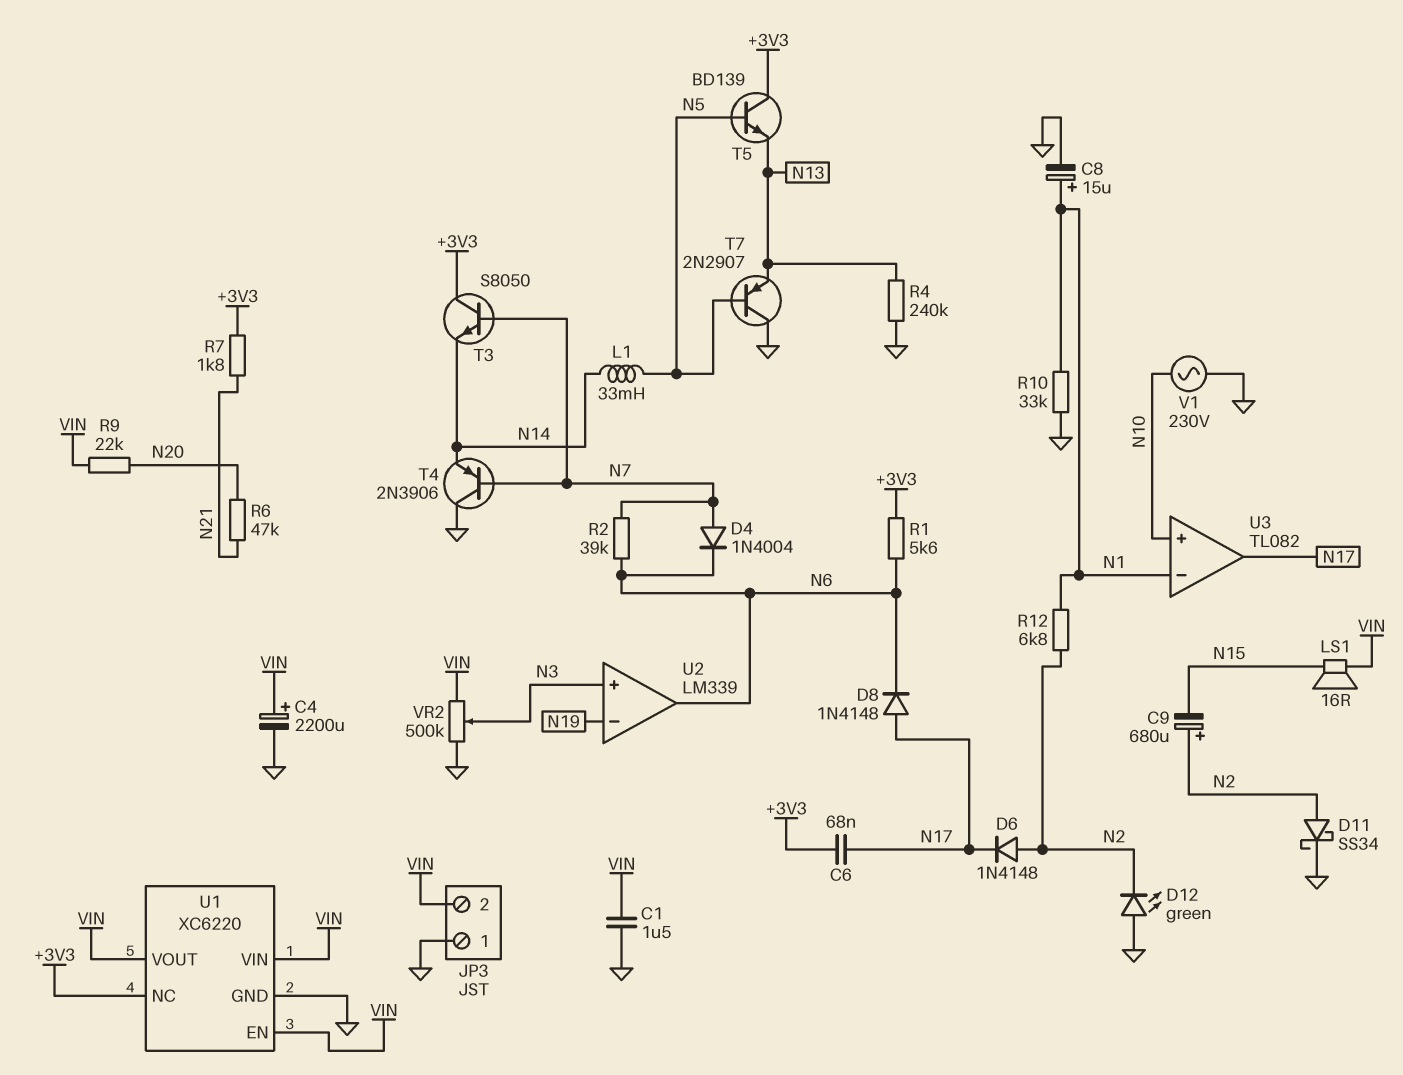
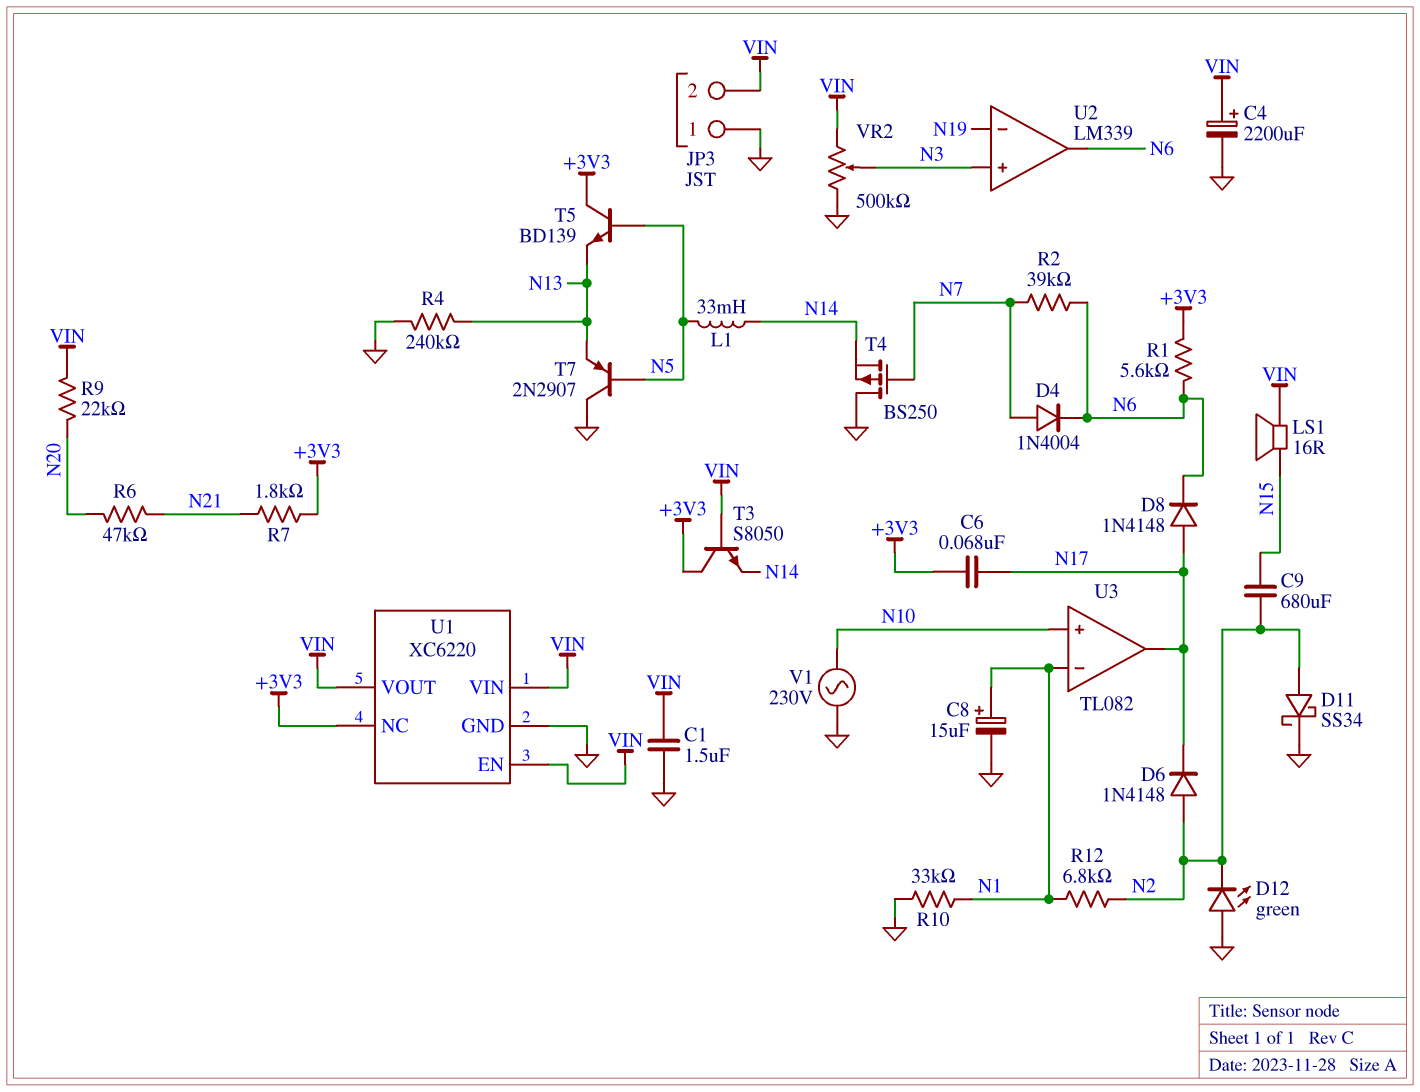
C9: 680uF (plus N2, minus N15) -> 680uF (N2, N15)
T3: NPN S8050 (B N7, C +3V3, E N14) -> NPN S8050 (B VIN, C +3V3, E N14)
T4: PNP 2N3906 (B N7, C GND, E N14) -> PMOS BS250 (G N7, D GND, S N14)

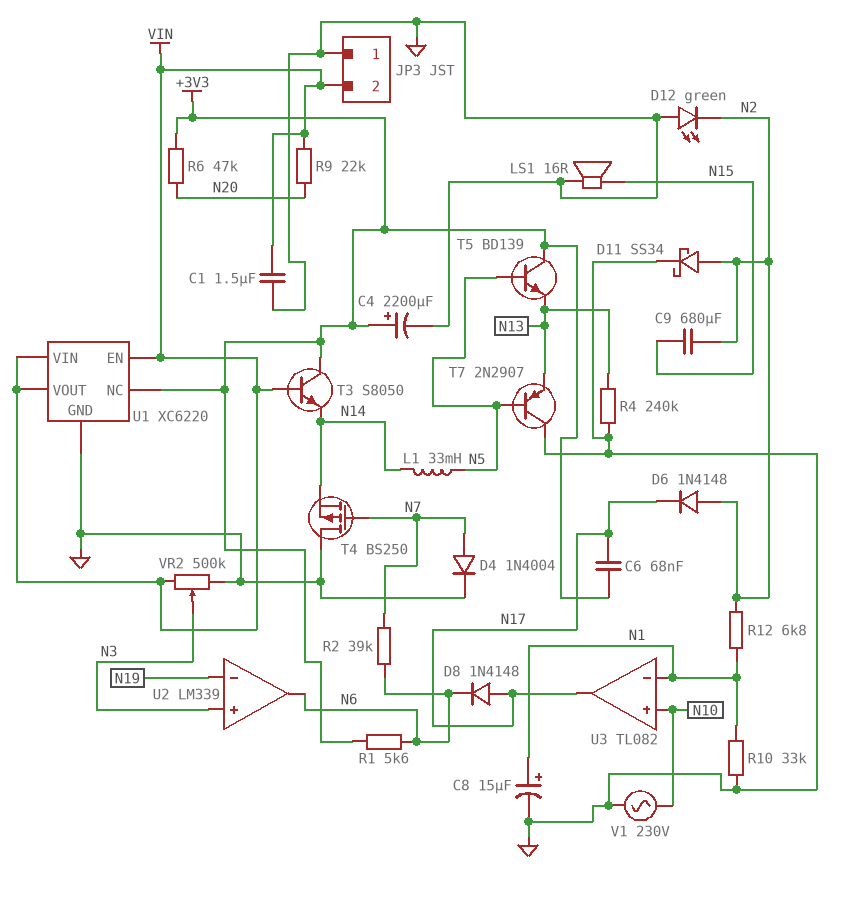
C4: 2200uF (plus VIN, minus GND) -> 2200uF (plus +3V3, minus GND)
D4: diode 1N4004 (A N7, K N6) -> diode 1N4004 (A N7, K GND)
LS1: speaker 16R (N15, VIN) -> speaker 16R (GND, N15)
R6: 47k (N20, N21) -> 47k (+3V3, N20)
R7: 1.8k (+3V3, N21) -> none

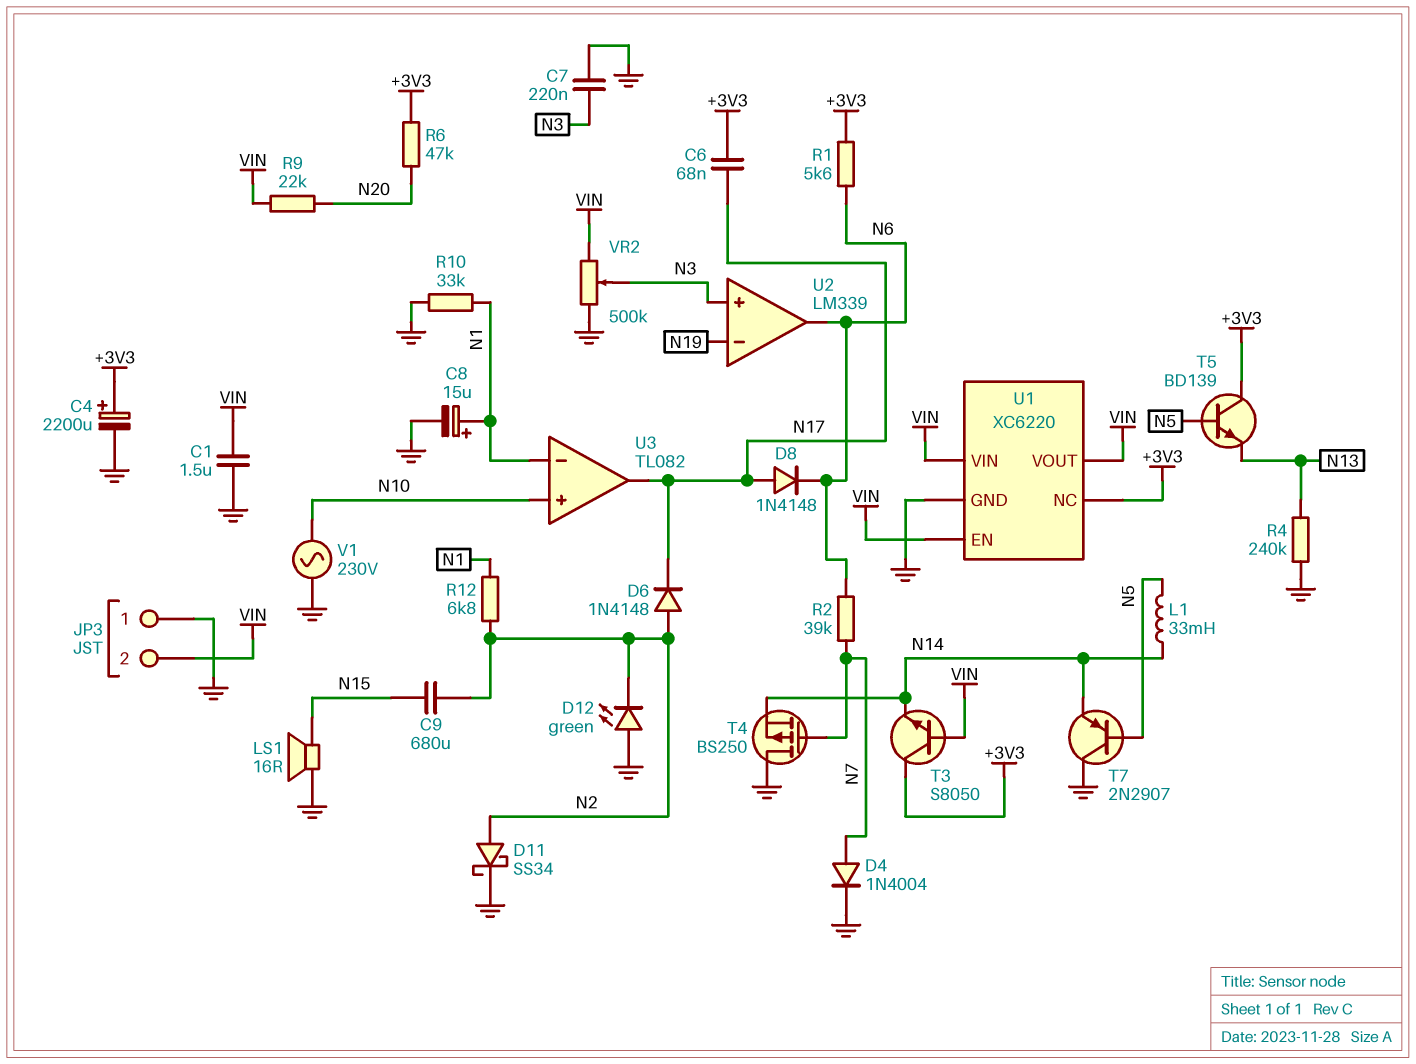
C7: none -> 220nF (GND, N3)
T7: PNP 2N2907 (B N5, C GND, E N13) -> PNP 2N2907 (B N5, C GND, E N14)

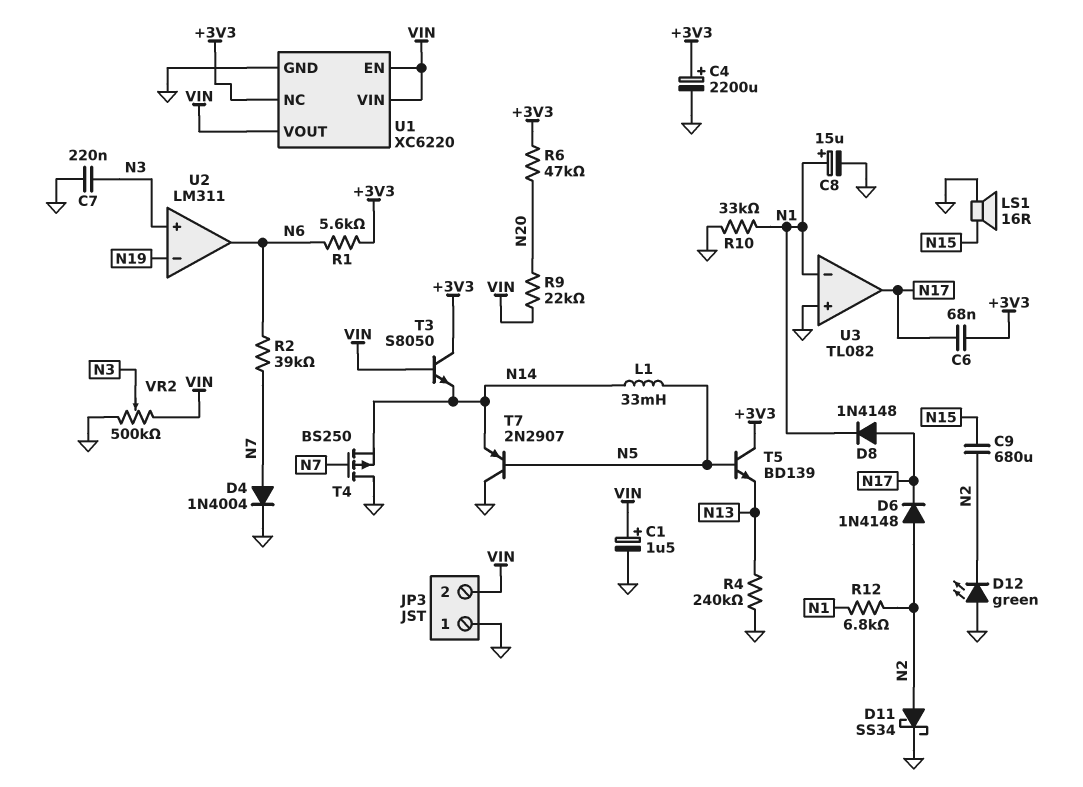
C1: 1.5uF (GND, VIN) -> 1.5uF (plus VIN, minus GND)
D8: diode 1N4148 (A N17, K N6) -> diode 1N4148 (A N17, K N1)
U2: LM339 -> LM311
U3 pin in+: N10 -> GND
V1: AC 230V (GND, N10) -> none

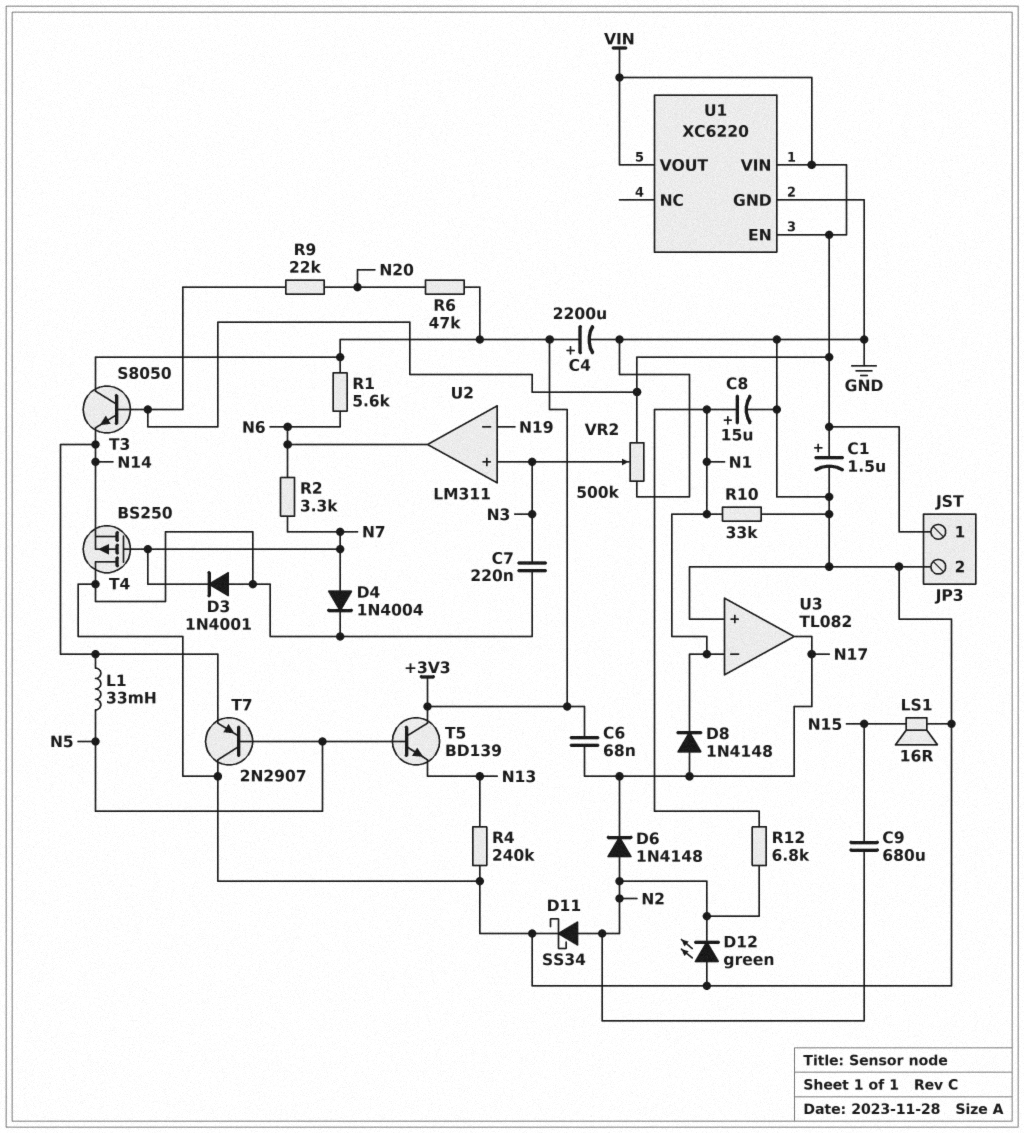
D3: none -> diode 1N4001 (A GND, K N7)
JP3 pin 1: GND -> VIN
JP3 pin 2: VIN -> GND
R2: 39k (N6, N7) -> 3.3k (N6, N7)
U1 pin NC: +3V3 -> none

